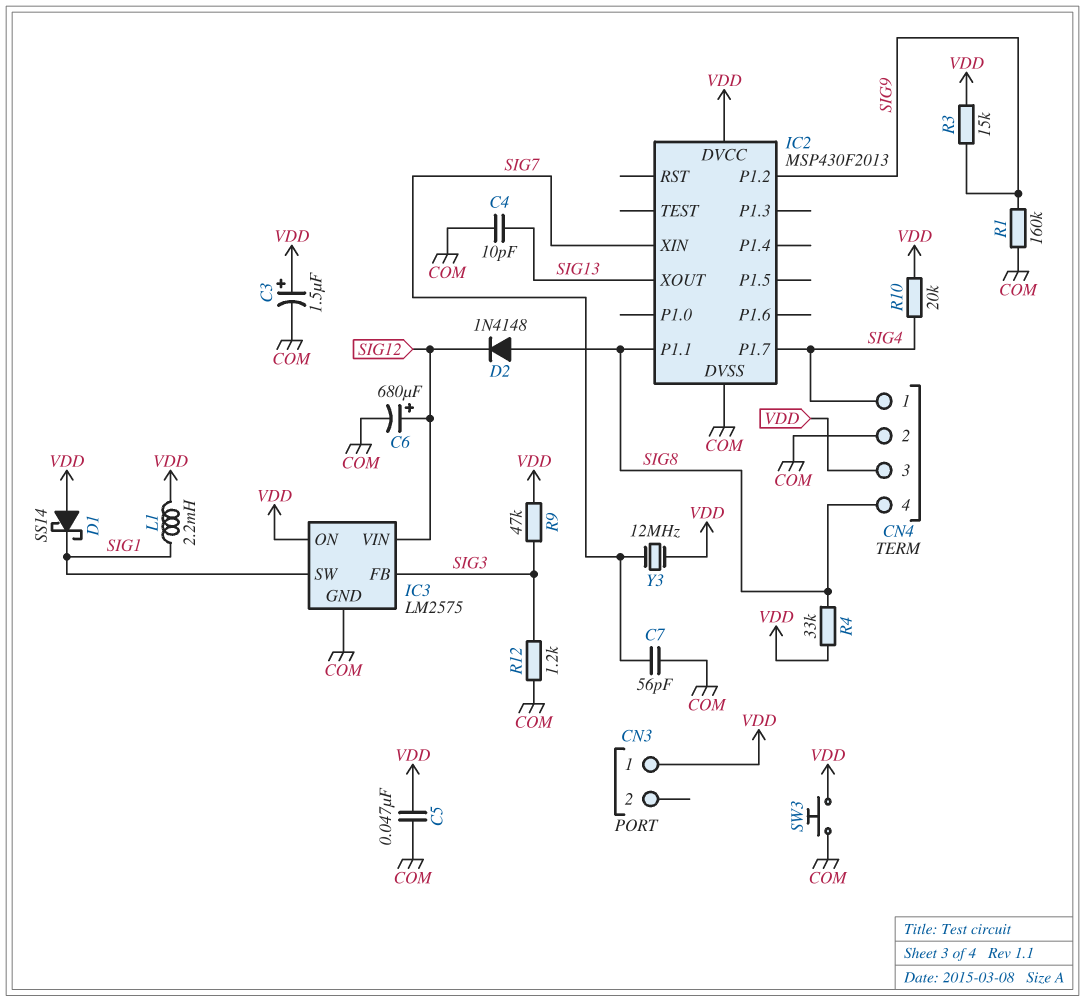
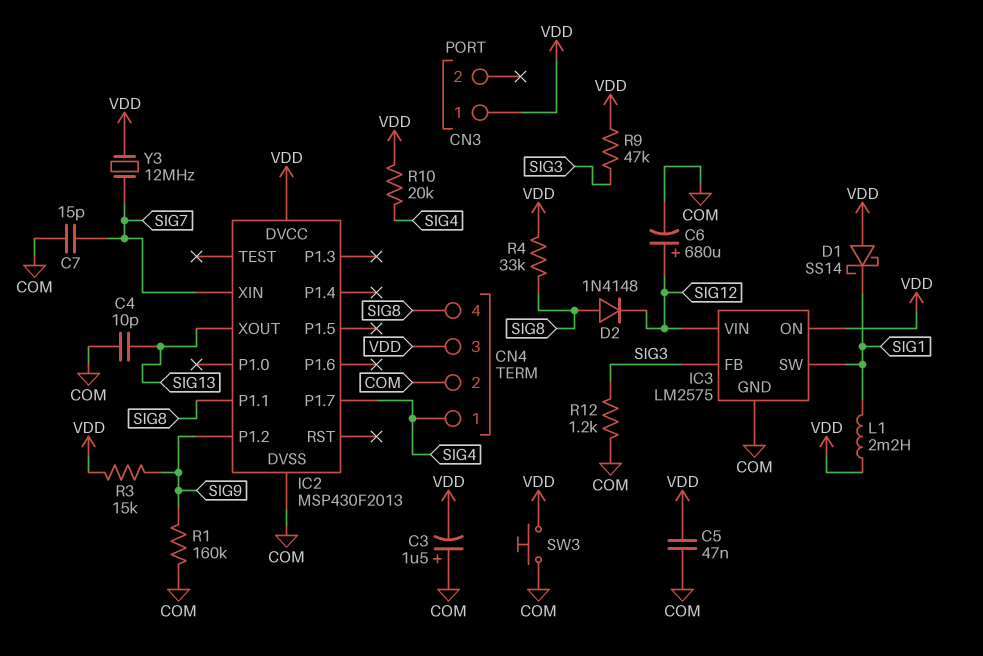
C3: 1.5uF (plus VDD, minus COM) -> 1.5uF (plus COM, minus VDD)
C7: 56pF (COM, SIG7) -> 15pF (COM, SIG7)

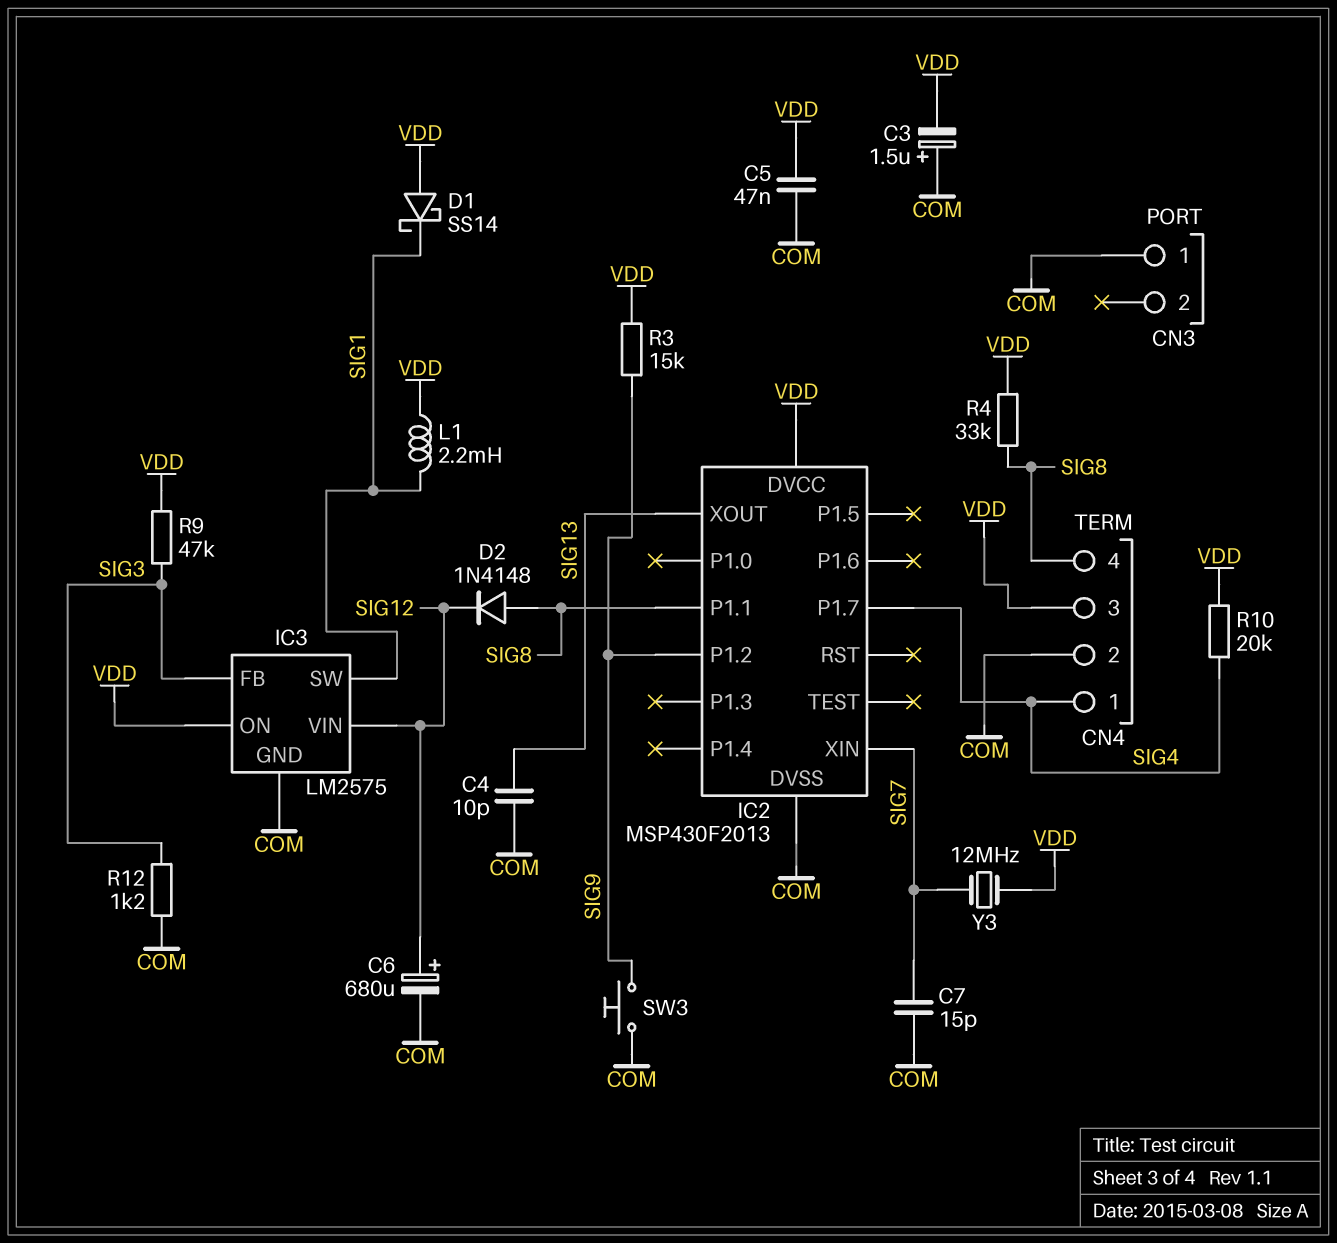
CN3 pin 1: VDD -> COM
R1: 160k (COM, SIG9) -> none
SW3: button (COM, VDD) -> button (COM, SIG9)

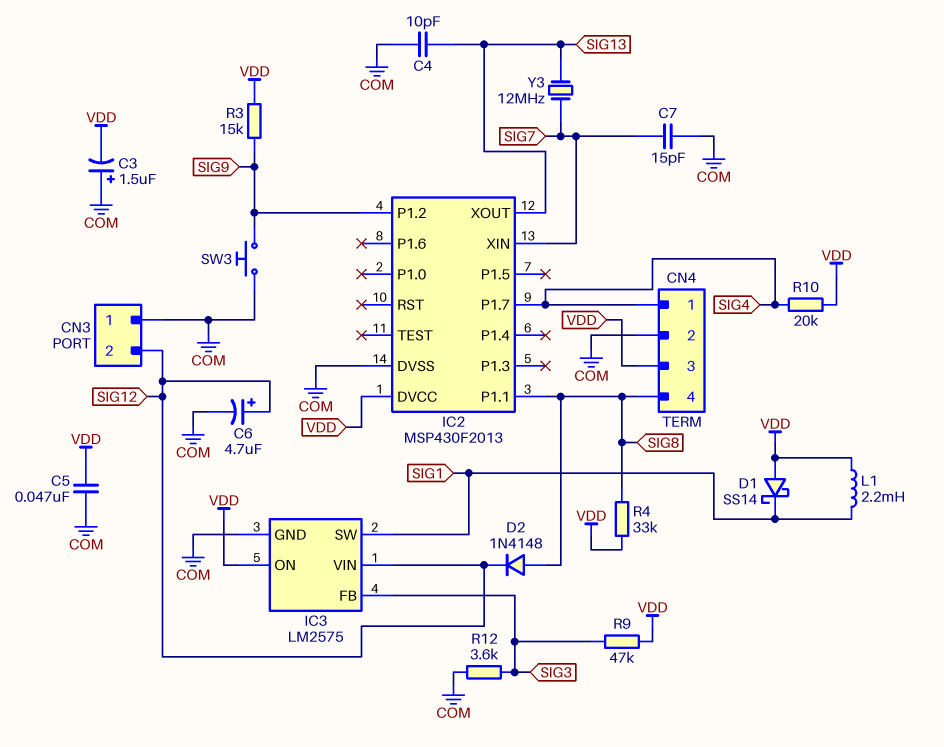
C6: 680uF (plus SIG12, minus COM) -> 4.7uF (plus SIG12, minus COM)
CN3 pin 2: none -> SIG12
R12: 1.2k (COM, SIG3) -> 3.6k (COM, SIG3)
Y3: 12MHz (SIG7, VDD) -> 12MHz (SIG7, SIG13)

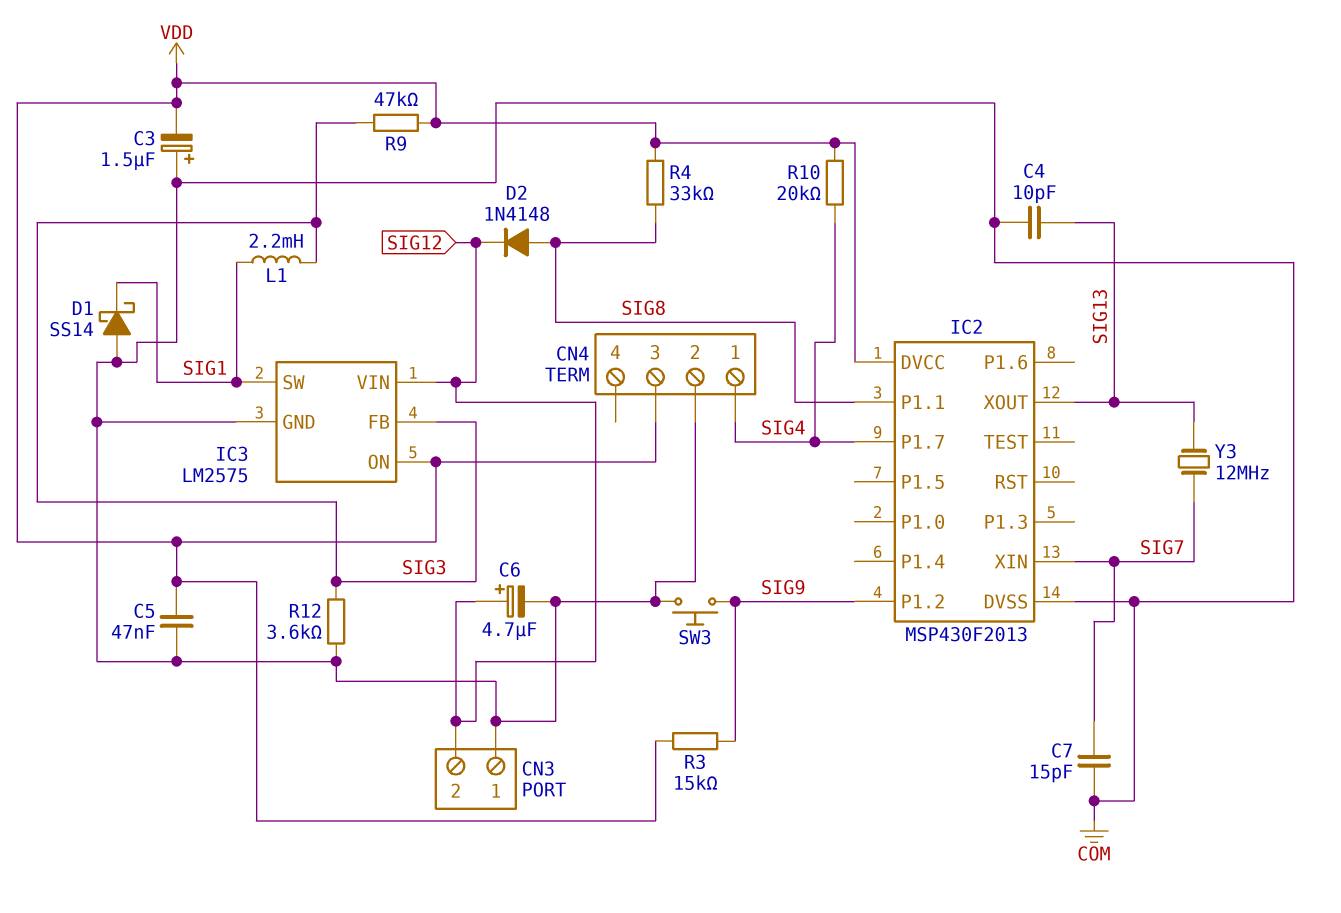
CN4 pin 4: SIG8 -> none
D1: schottky SS14 (A VDD, K SIG1) -> schottky SS14 (A COM, K SIG1)
L1: 2.2mH (SIG1, VDD) -> 2.2mH (SIG1, SIG3)

